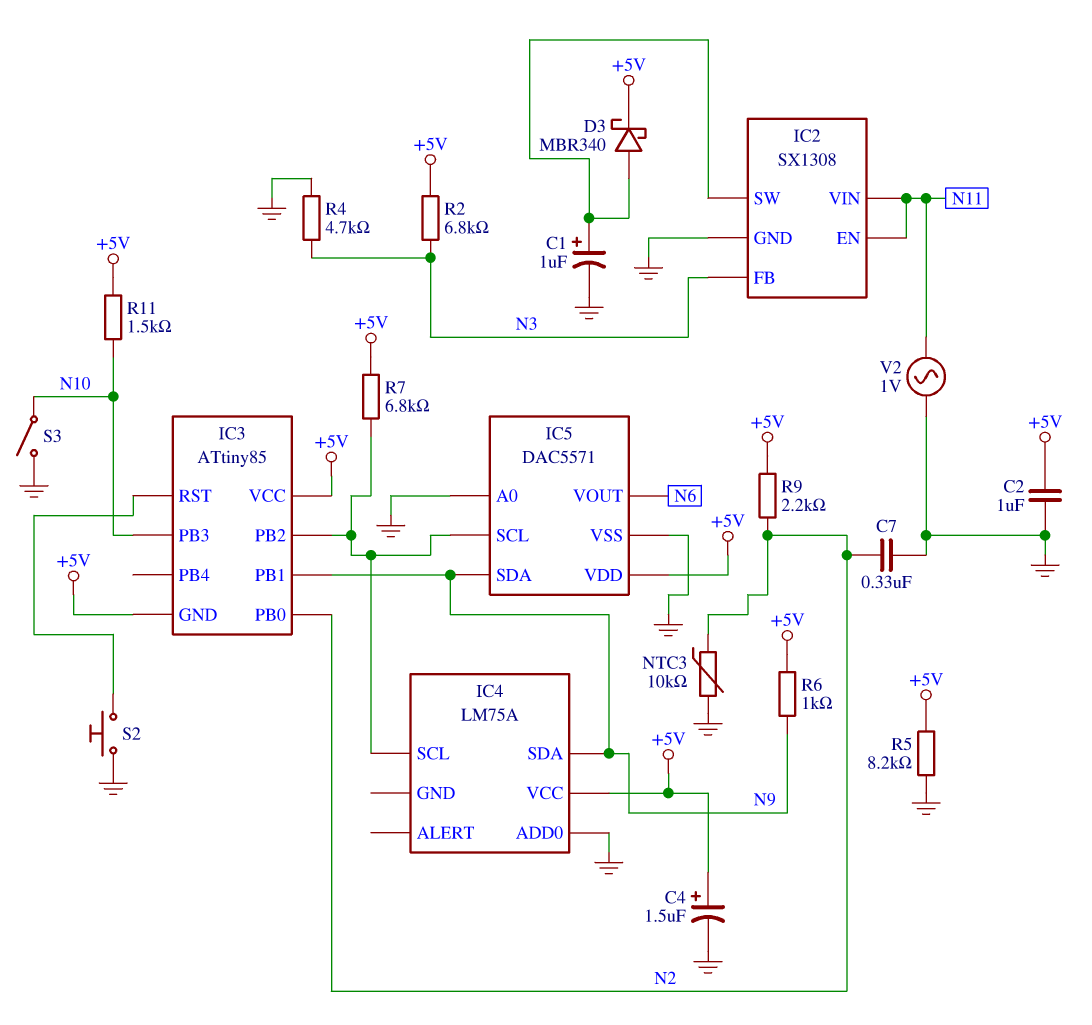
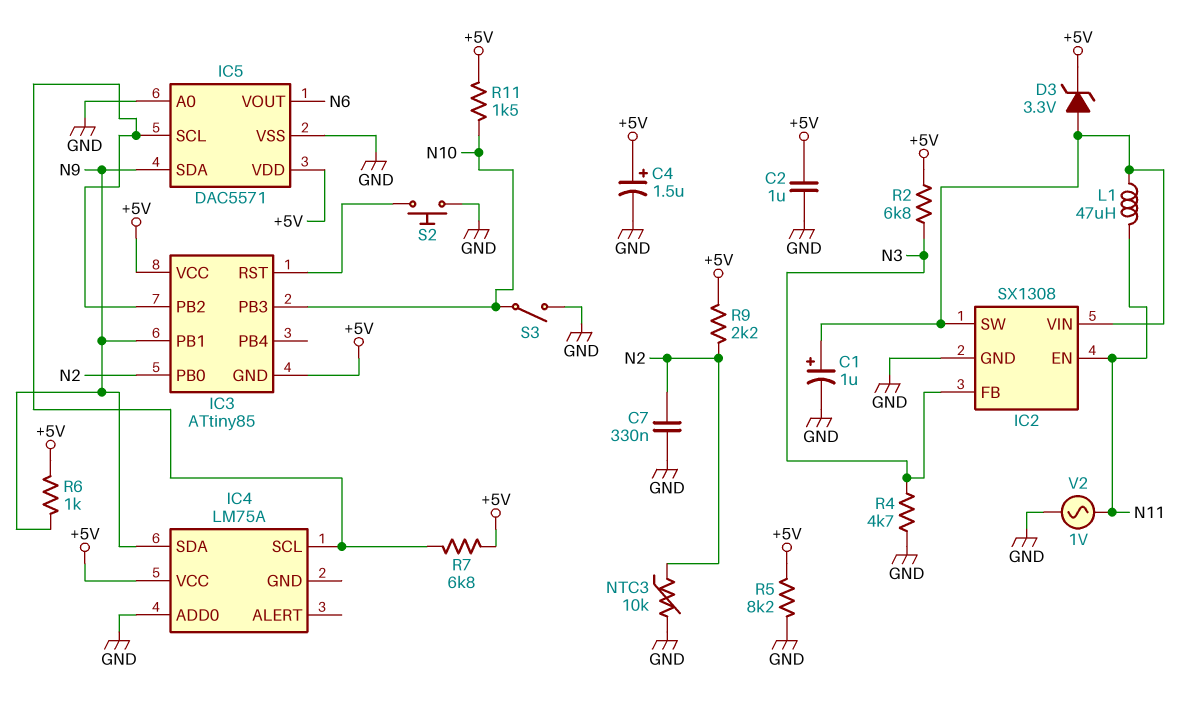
D3: schottky MBR340 (A IC2/SW, K +5V) -> zener 3.3V (A IC2/SW, K +5V)
IC2 pin VIN: N11 -> IC2/SW
L1: none -> 47uH (IC2/SW, N11)

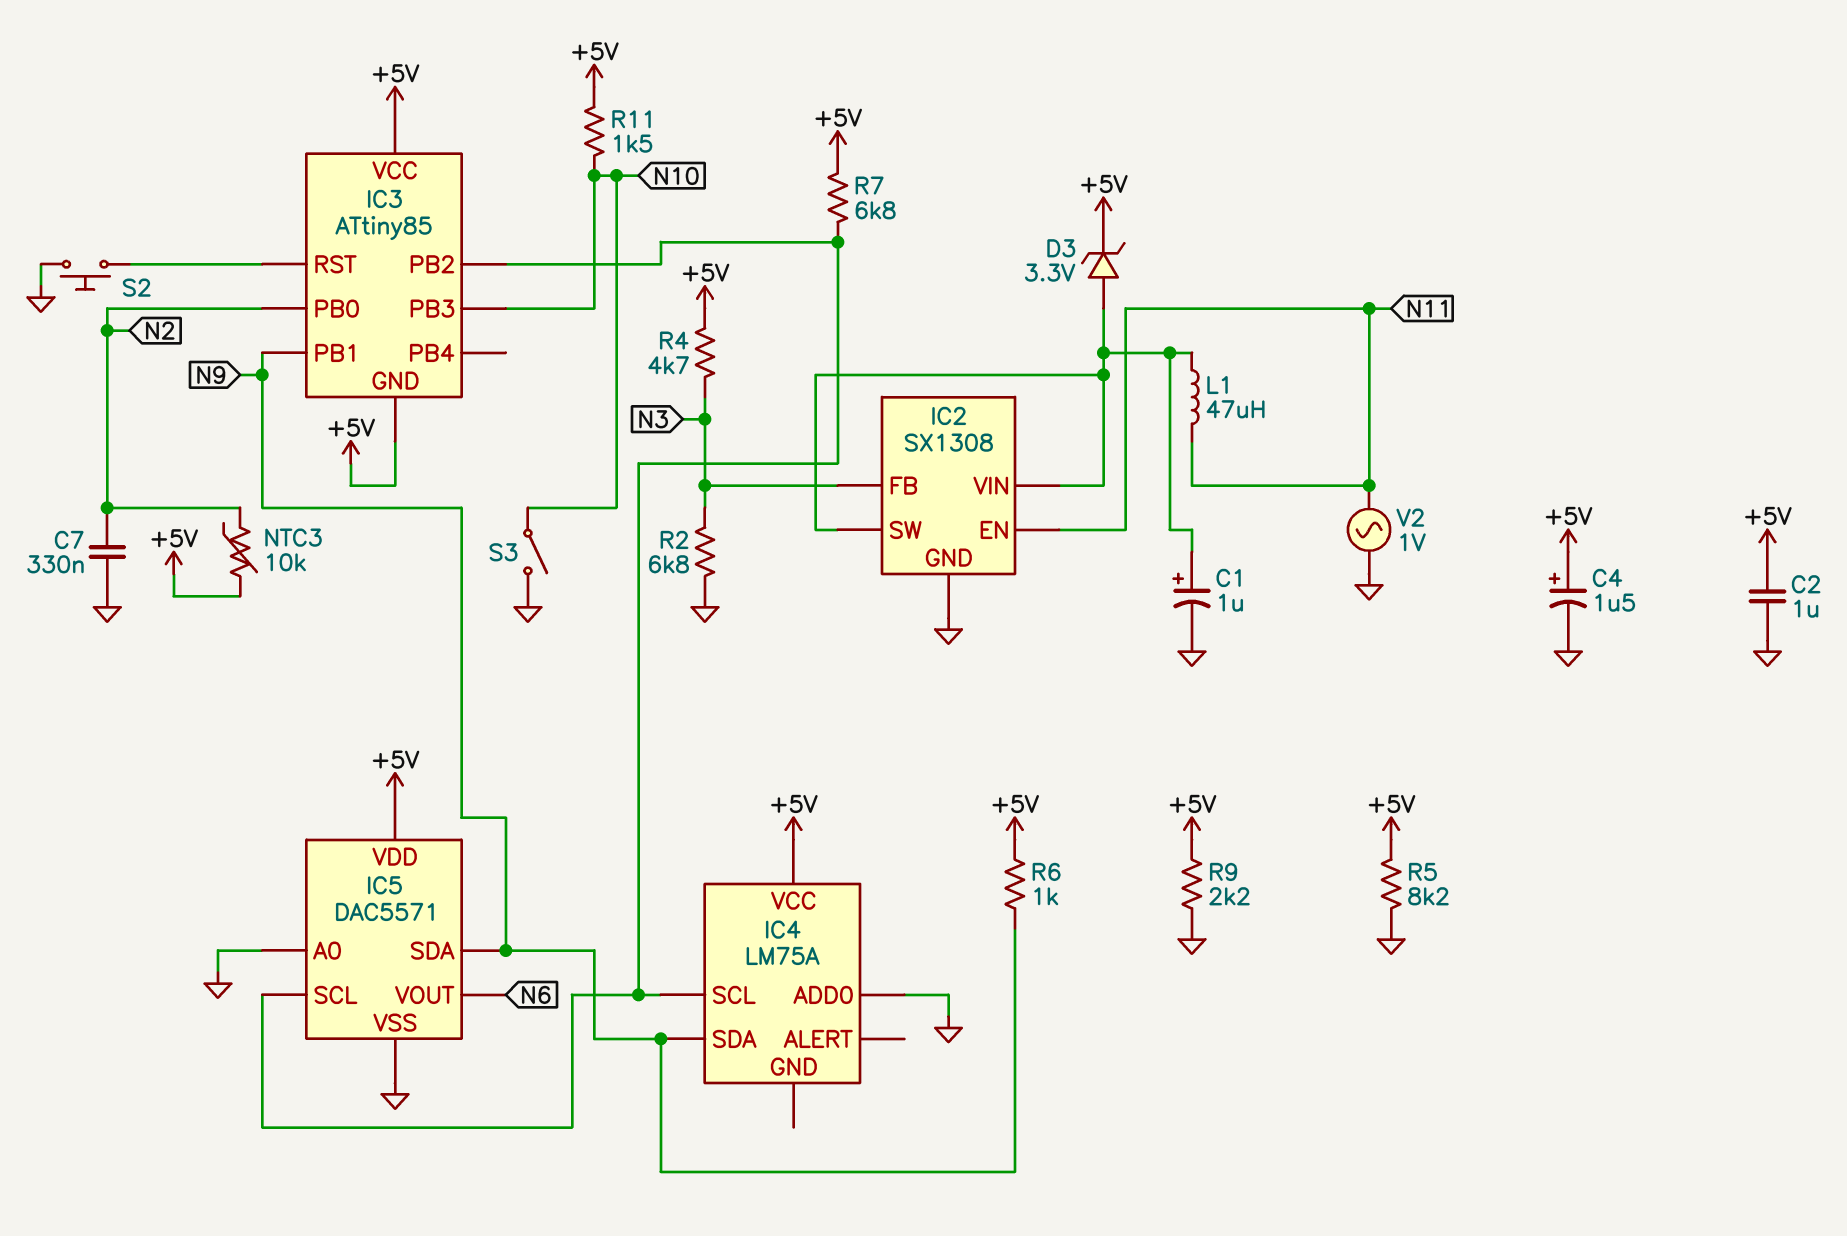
NTC3: 10k (GND, N2) -> 10k (+5V, N2)
R2: 6.8k (+5V, N3) -> 6.8k (GND, N3)
R4: 4.7k (GND, N3) -> 4.7k (+5V, N3)
R9: 2.2k (+5V, N2) -> 2.2k (+5V, GND)

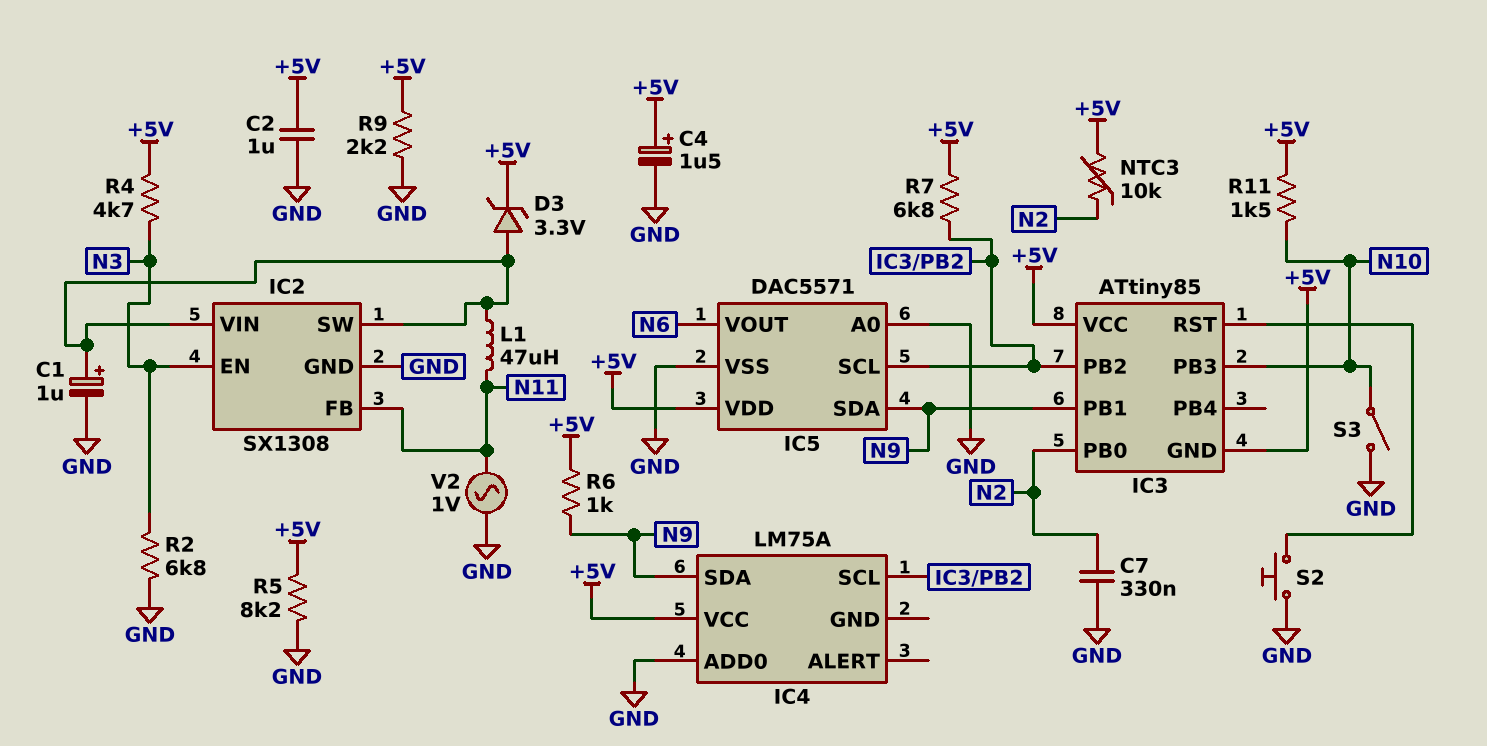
IC2 pin EN: N11 -> N3
IC2 pin FB: N3 -> N11

